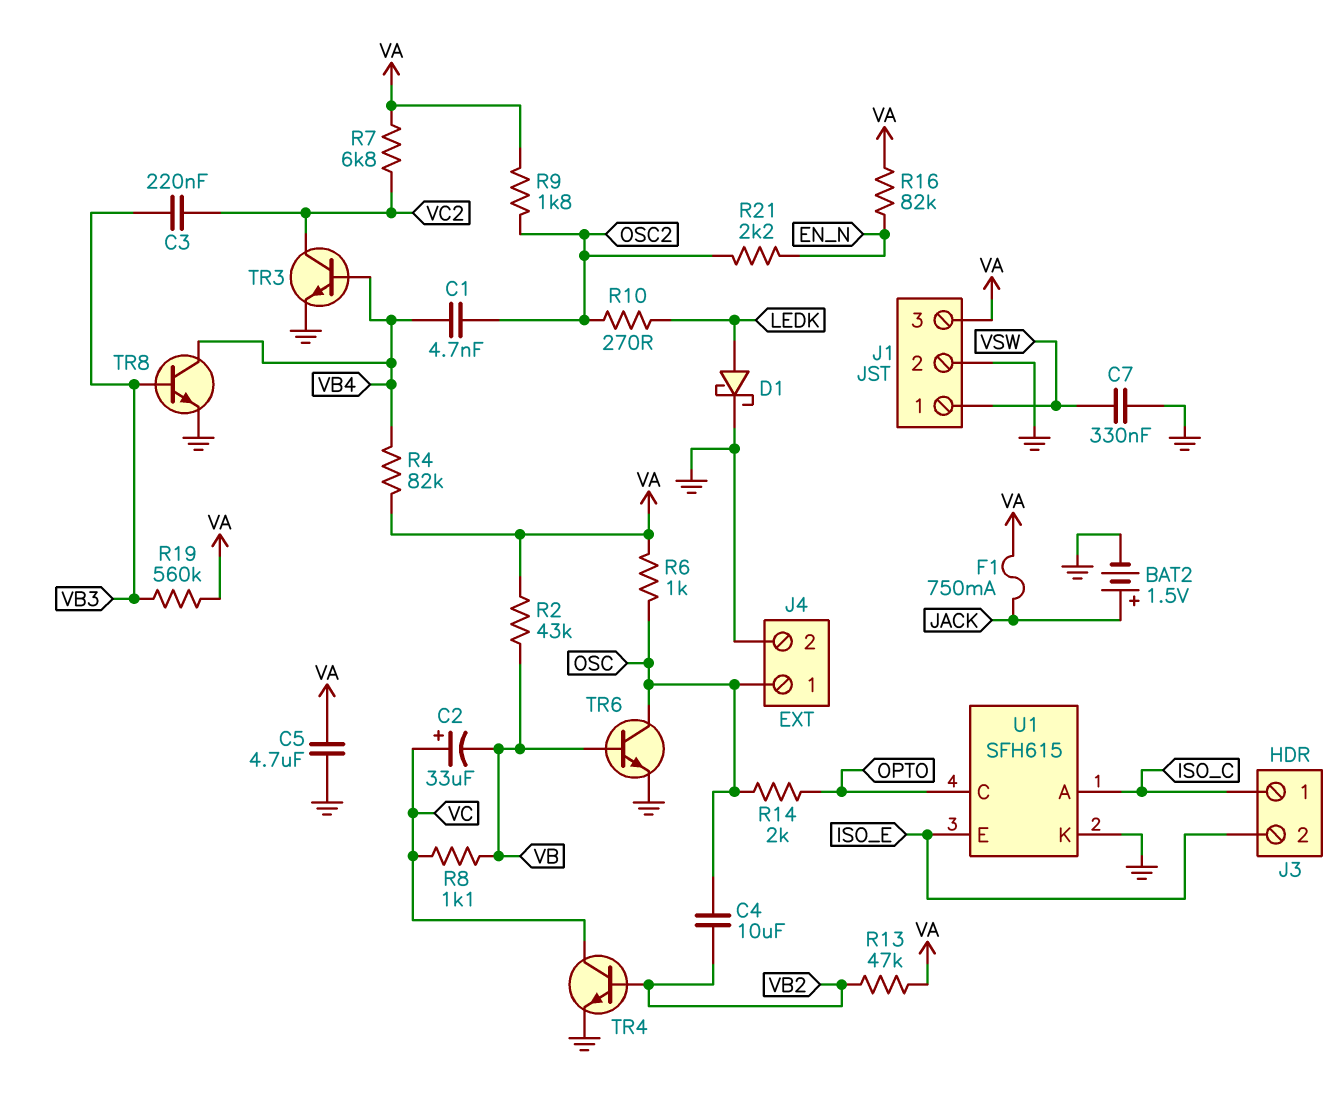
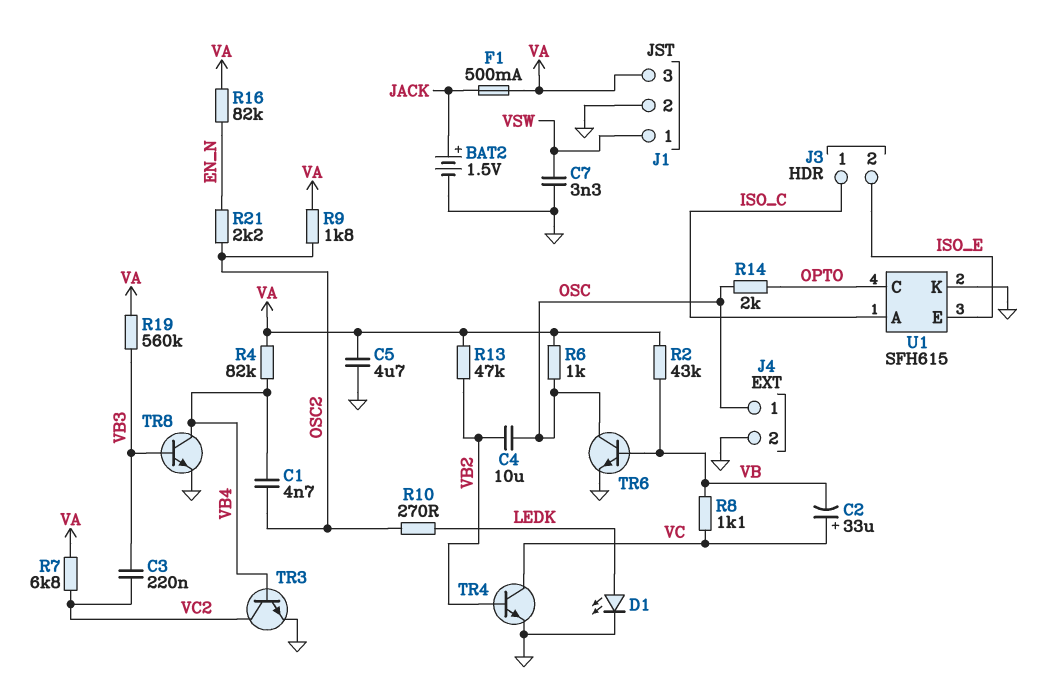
C7: 330nF (GND, VSW) -> 3.3nF (GND, VSW)
D1: schottky (A LEDK, K GND) -> LED (A LEDK, K GND)
F1: 750mA (JACK, VA) -> 500mA (JACK, VA)

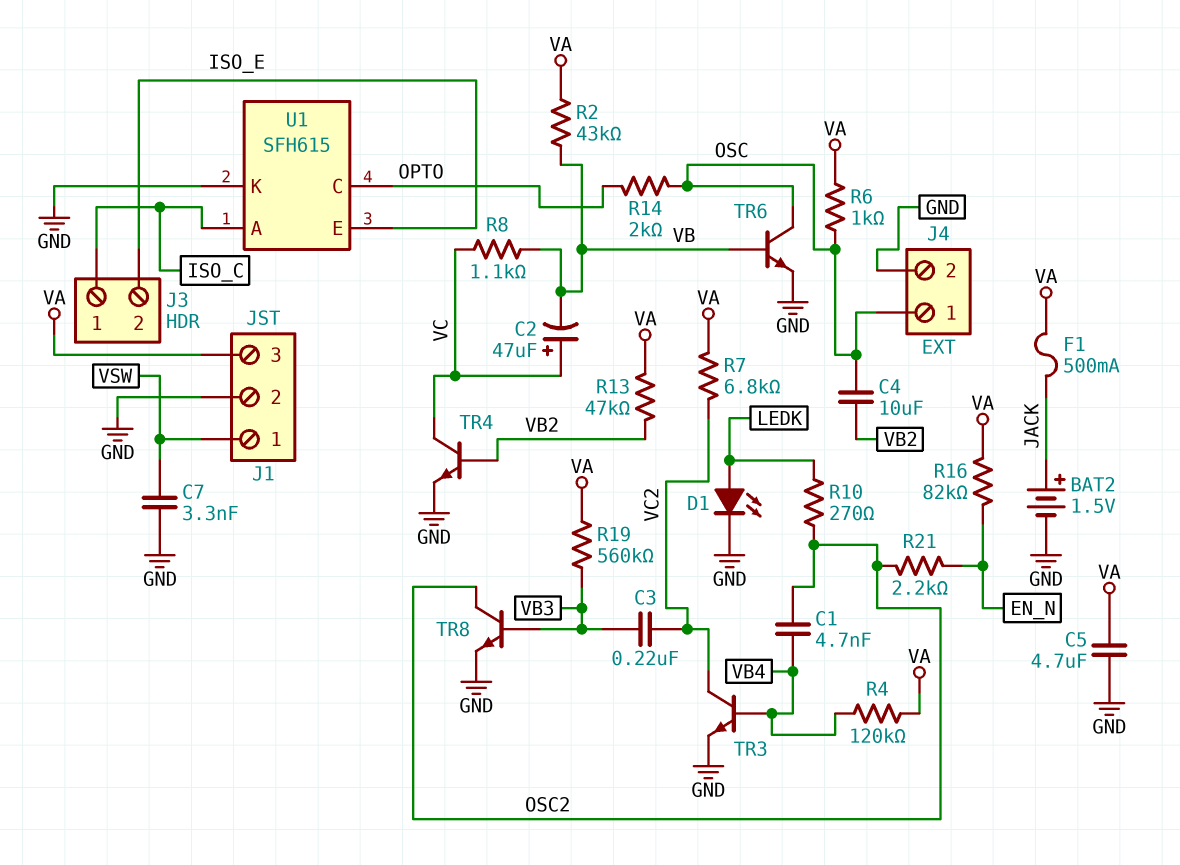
C2: 33uF (plus VC, minus VB) -> 47uF (plus VC, minus VB)
R4: 82k (VA, VB4) -> 120k (VA, VB4)
R9: 1.8k (OSC2, VA) -> none
TR8: NPN (B VB3, C VB4, E GND) -> NPN (B VB3, C OSC2, E GND)

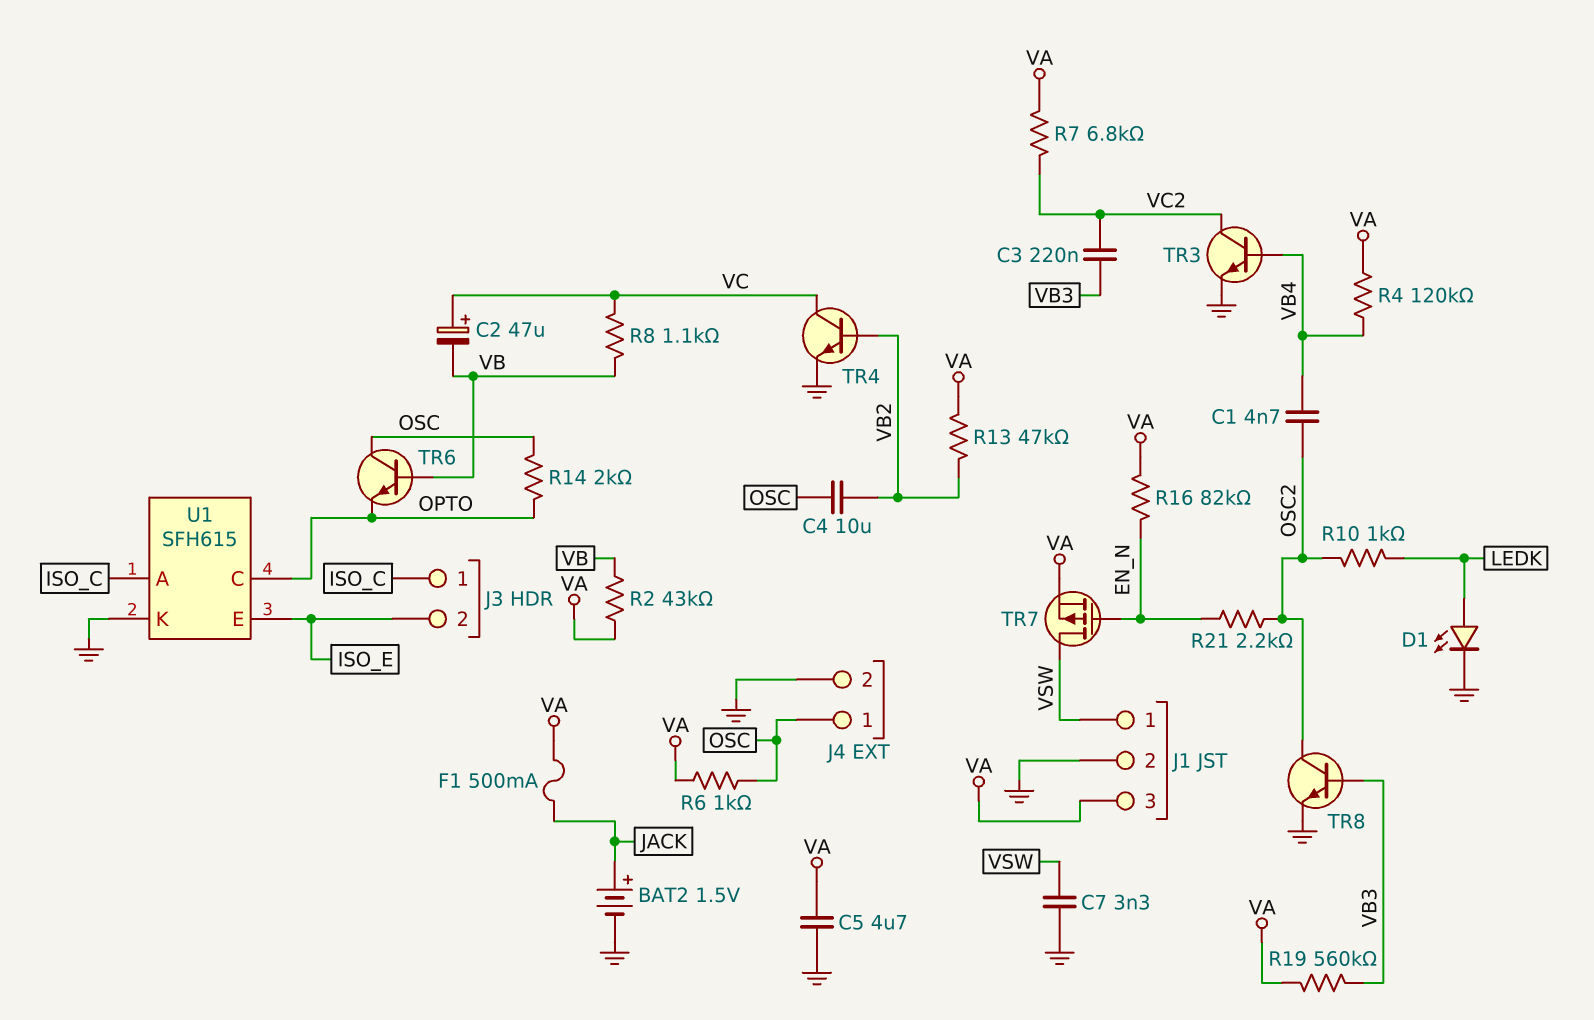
R10: 270 (LEDK, OSC2) -> 1k (LEDK, OSC2)
TR6: NPN (B VB, C OSC, E GND) -> NPN (B VB, C OSC, E OPTO)
TR7: none -> PMOS (G EN_N, D VSW, S VA)

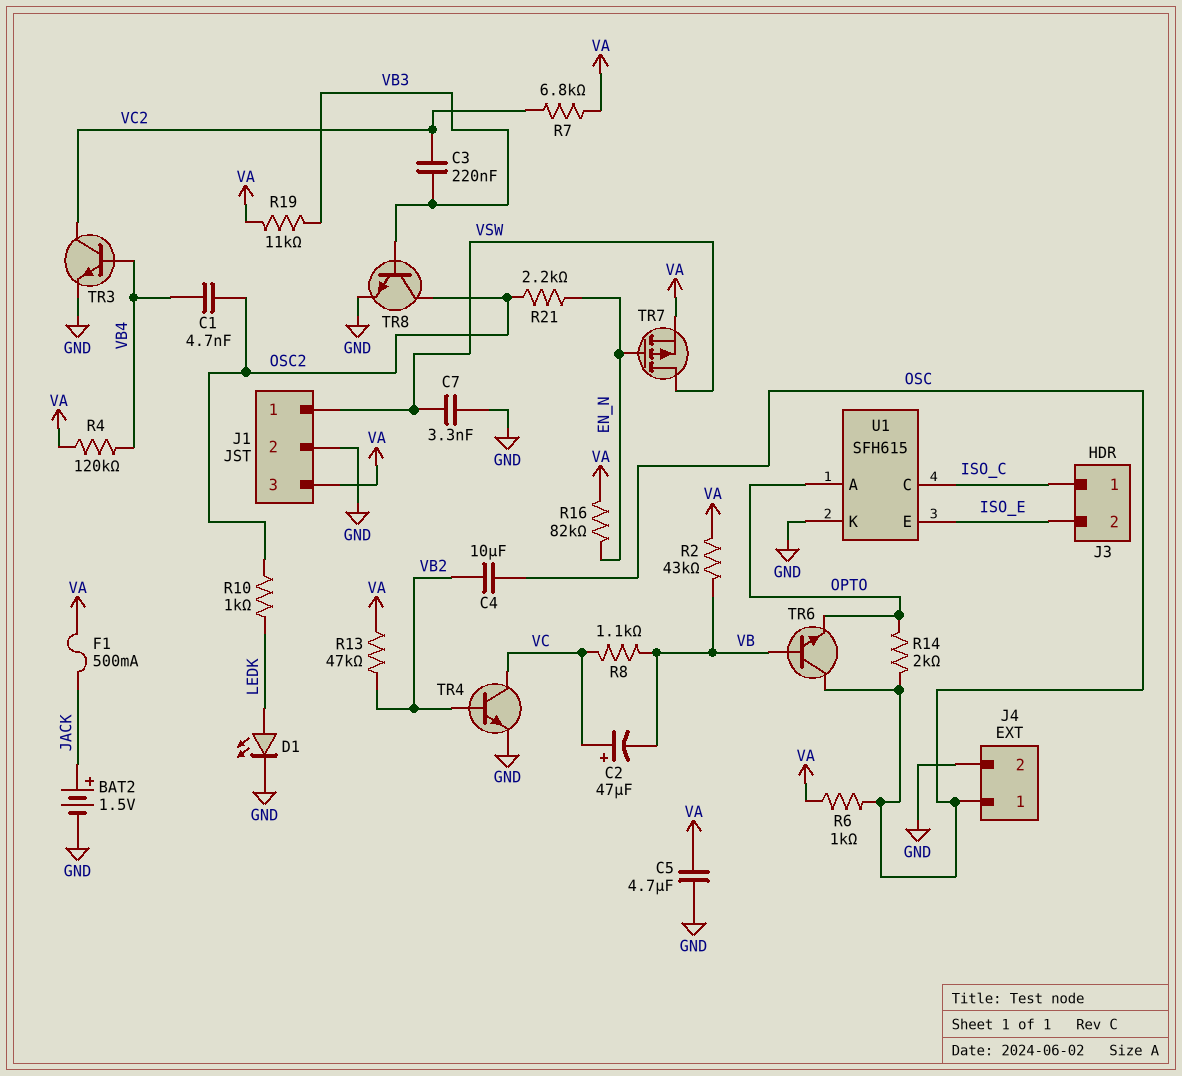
R19: 560k (VA, VB3) -> 11k (VA, VB3)
U1 pin A: ISO_C -> OPTO
U1 pin C: OPTO -> ISO_C

